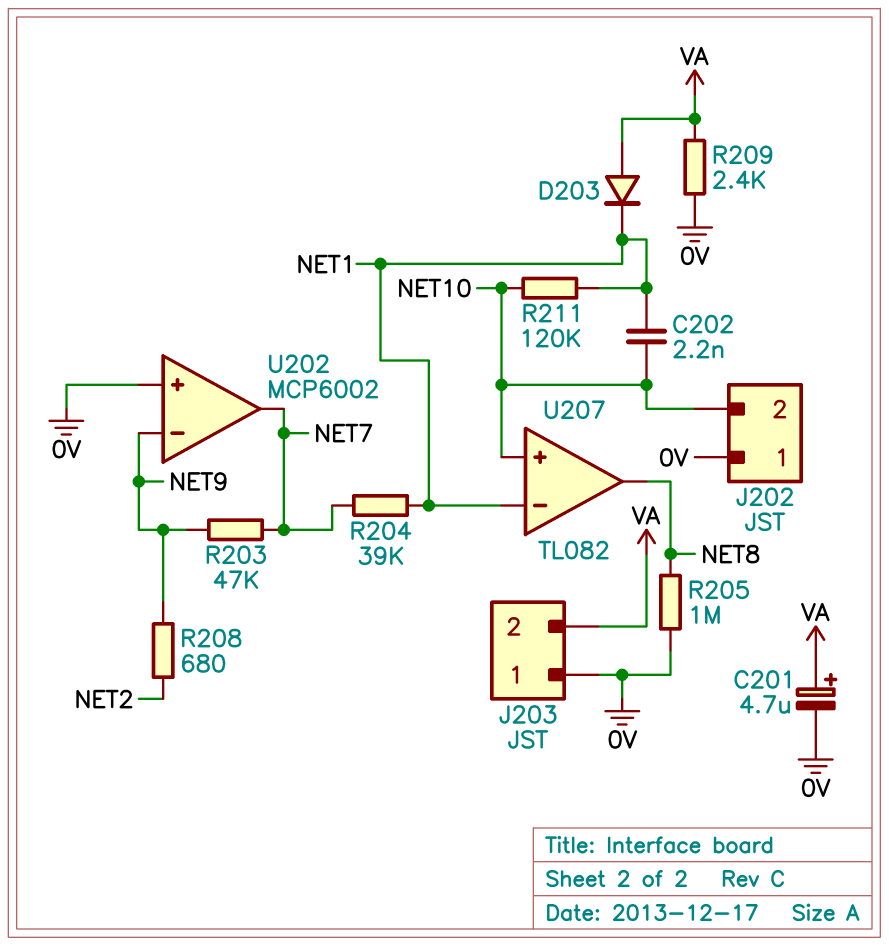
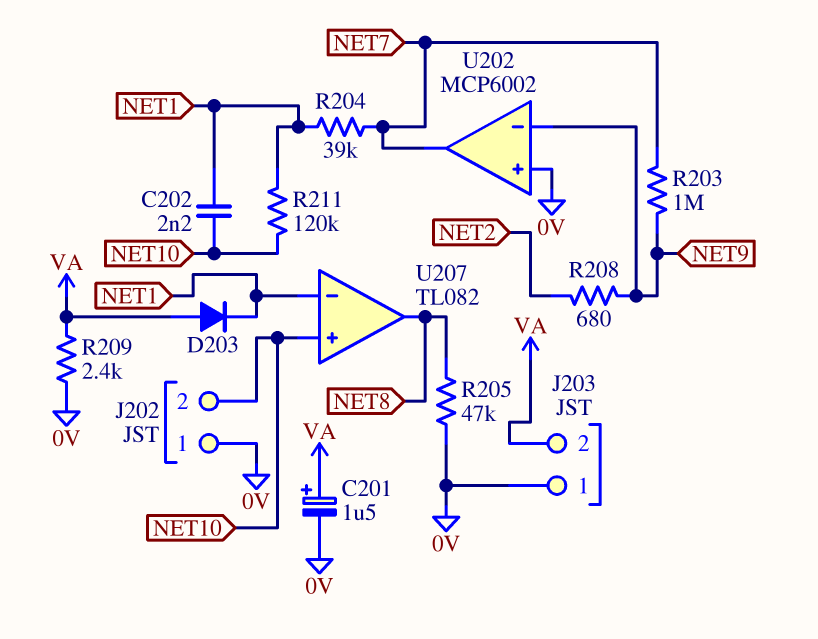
C201: 4.7uF (plus VA, minus 0V) -> 1.5uF (plus VA, minus 0V)
R203: 47k (NET7, NET9) -> 1M (NET7, NET9)
R205: 1M (0V, NET8) -> 47k (0V, NET8)

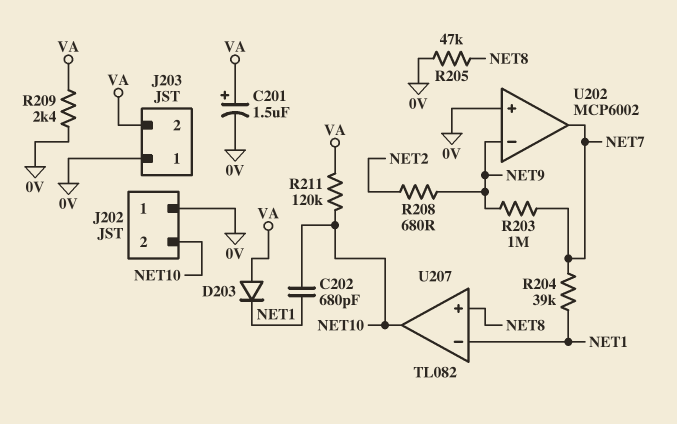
C202: 2.2nF (NET1, NET10) -> 680pF (NET1, NET10)
R211: 120k (NET1, NET10) -> 120k (NET10, VA)
U207 pin in+: NET10 -> NET8
U207 pin out: NET8 -> NET10

